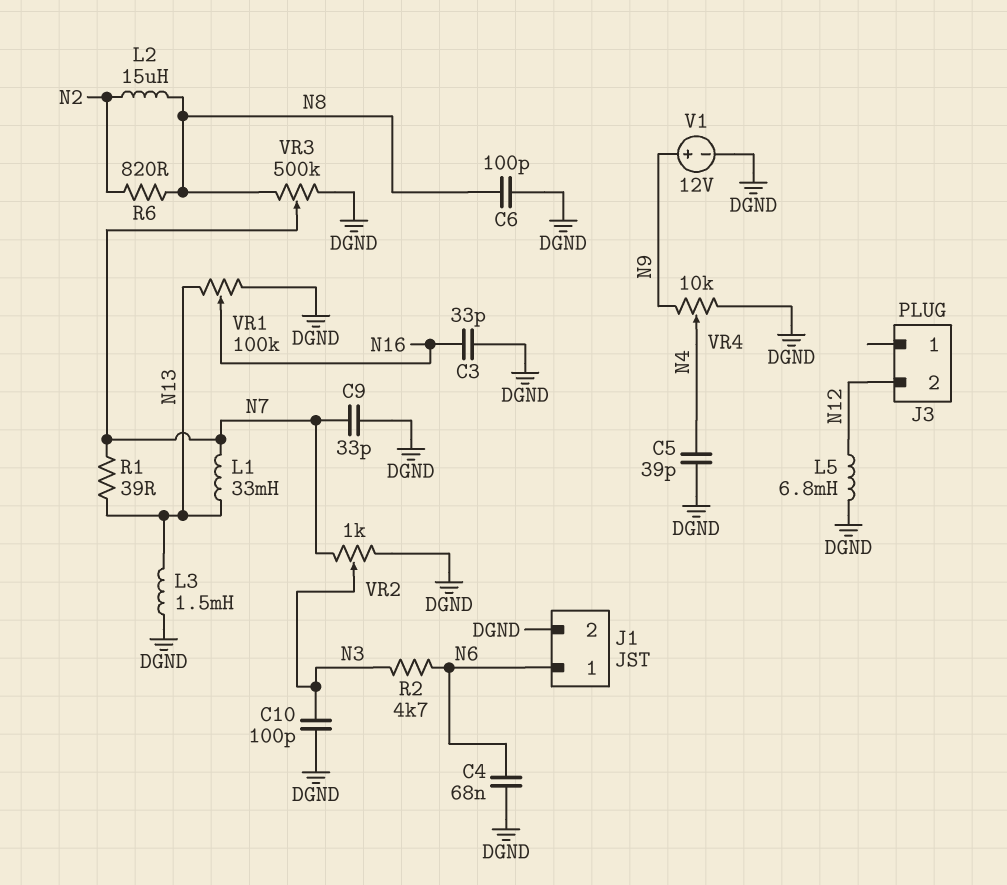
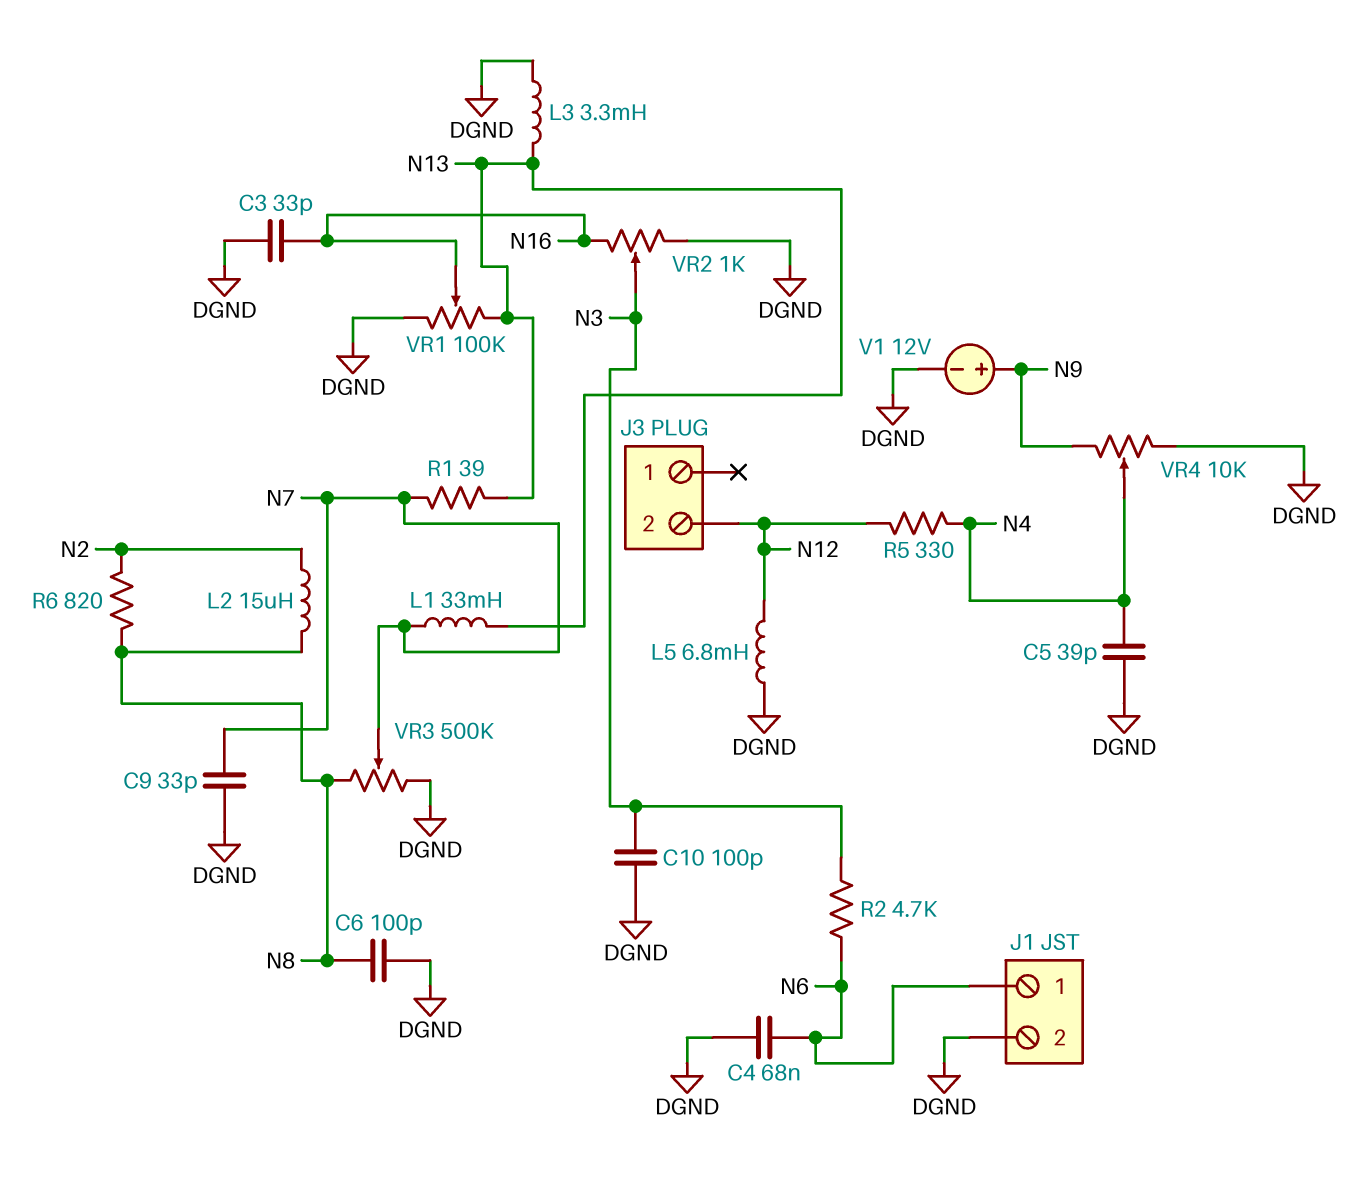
L3: 1.5mH (DGND, N13) -> 3.3mH (DGND, N13)
R5: none -> 330 (N4, N12)
VR2: 1k (DGND, N7, wiper N3) -> 1k (DGND, N16, wiper N3)

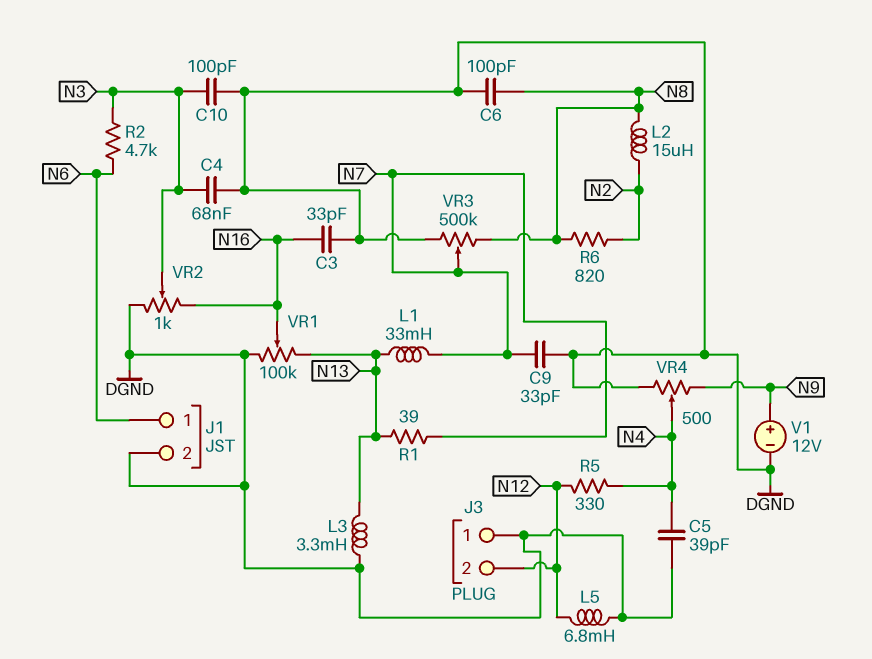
C4: 68nF (DGND, N6) -> 68nF (DGND, N3)
J3 pin 1: none -> DGND
VR4: 10k (DGND, N9, wiper N4) -> 500 (DGND, N9, wiper N4)

